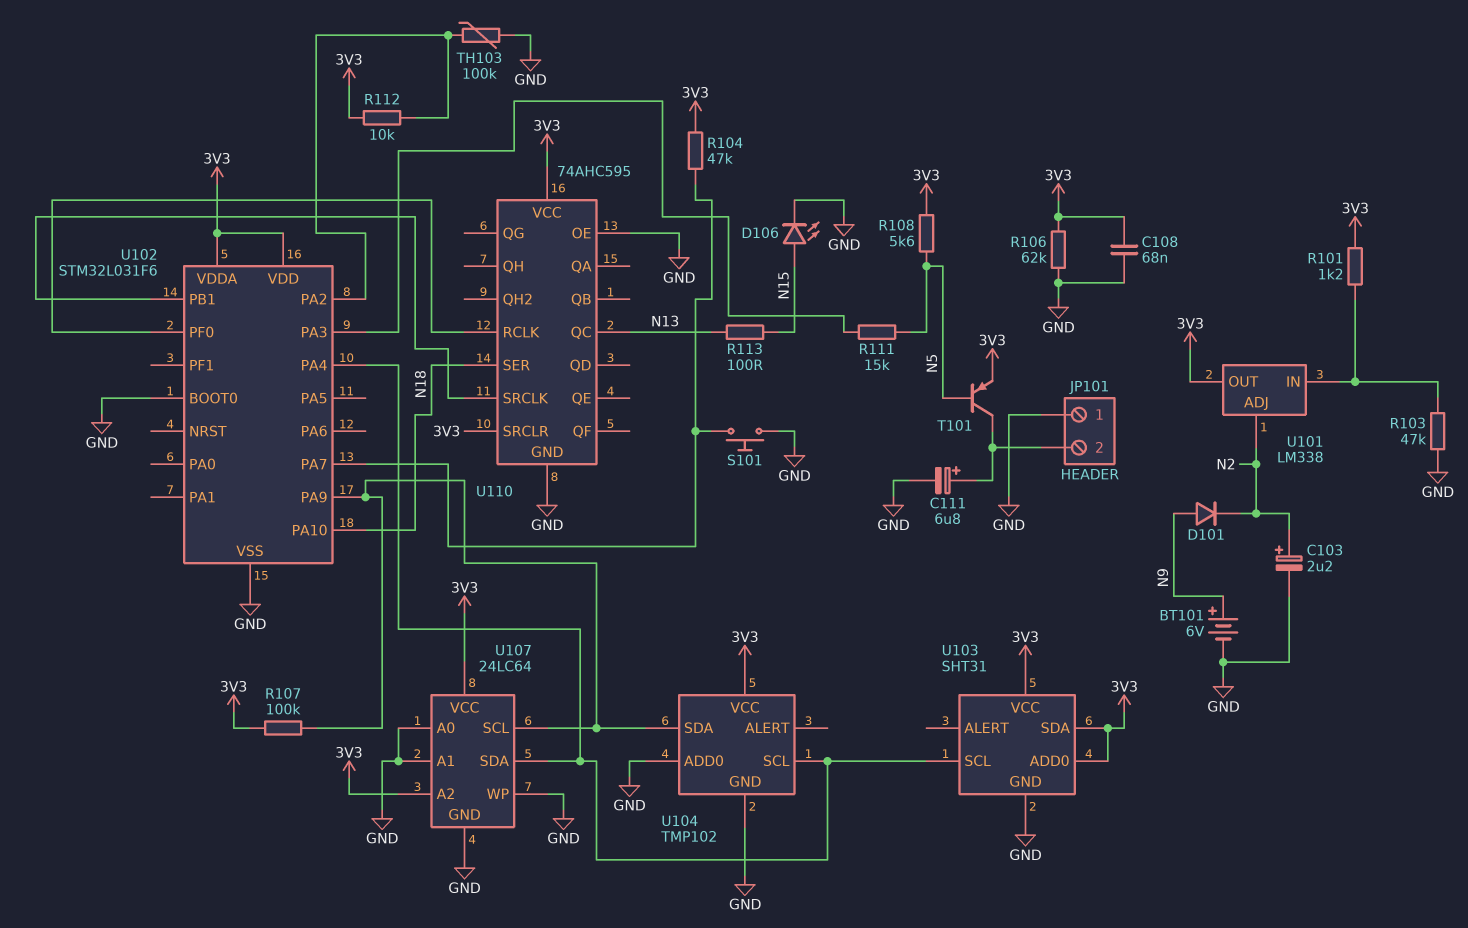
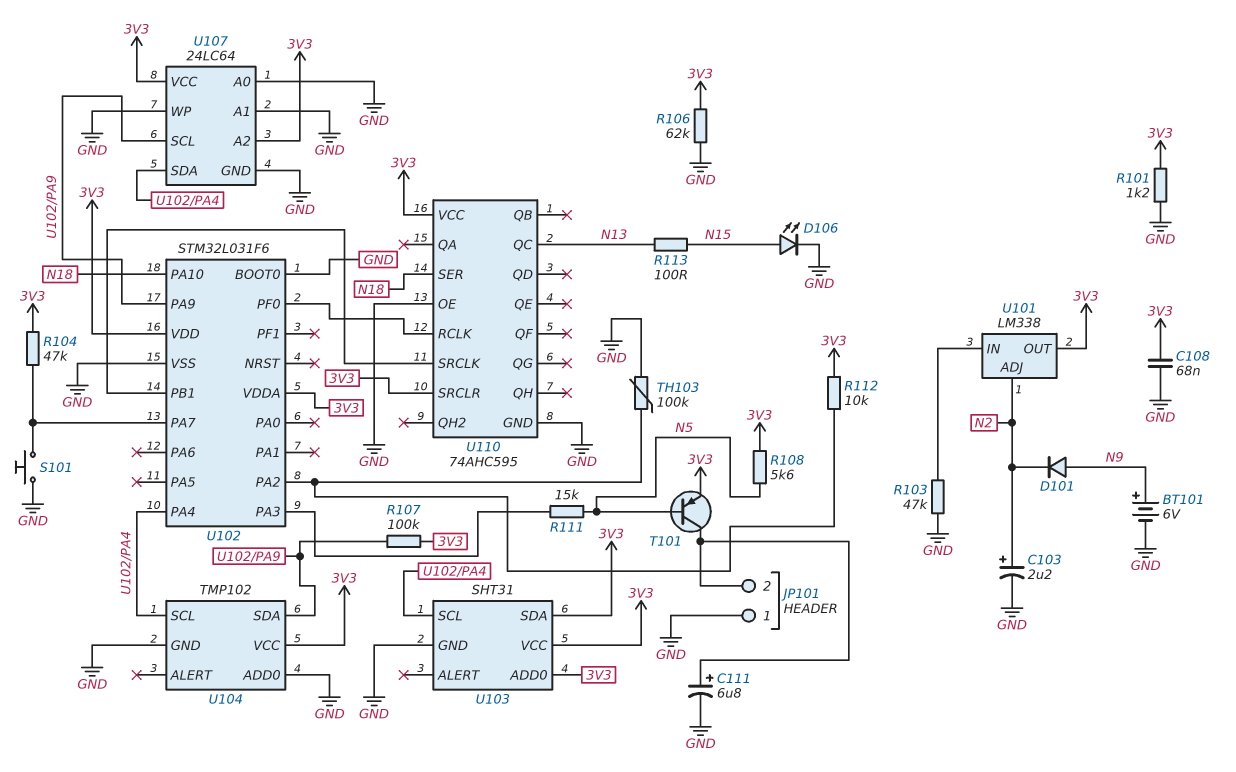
R101: 1.2k (3V3, U101/IN) -> 1.2k (3V3, GND)

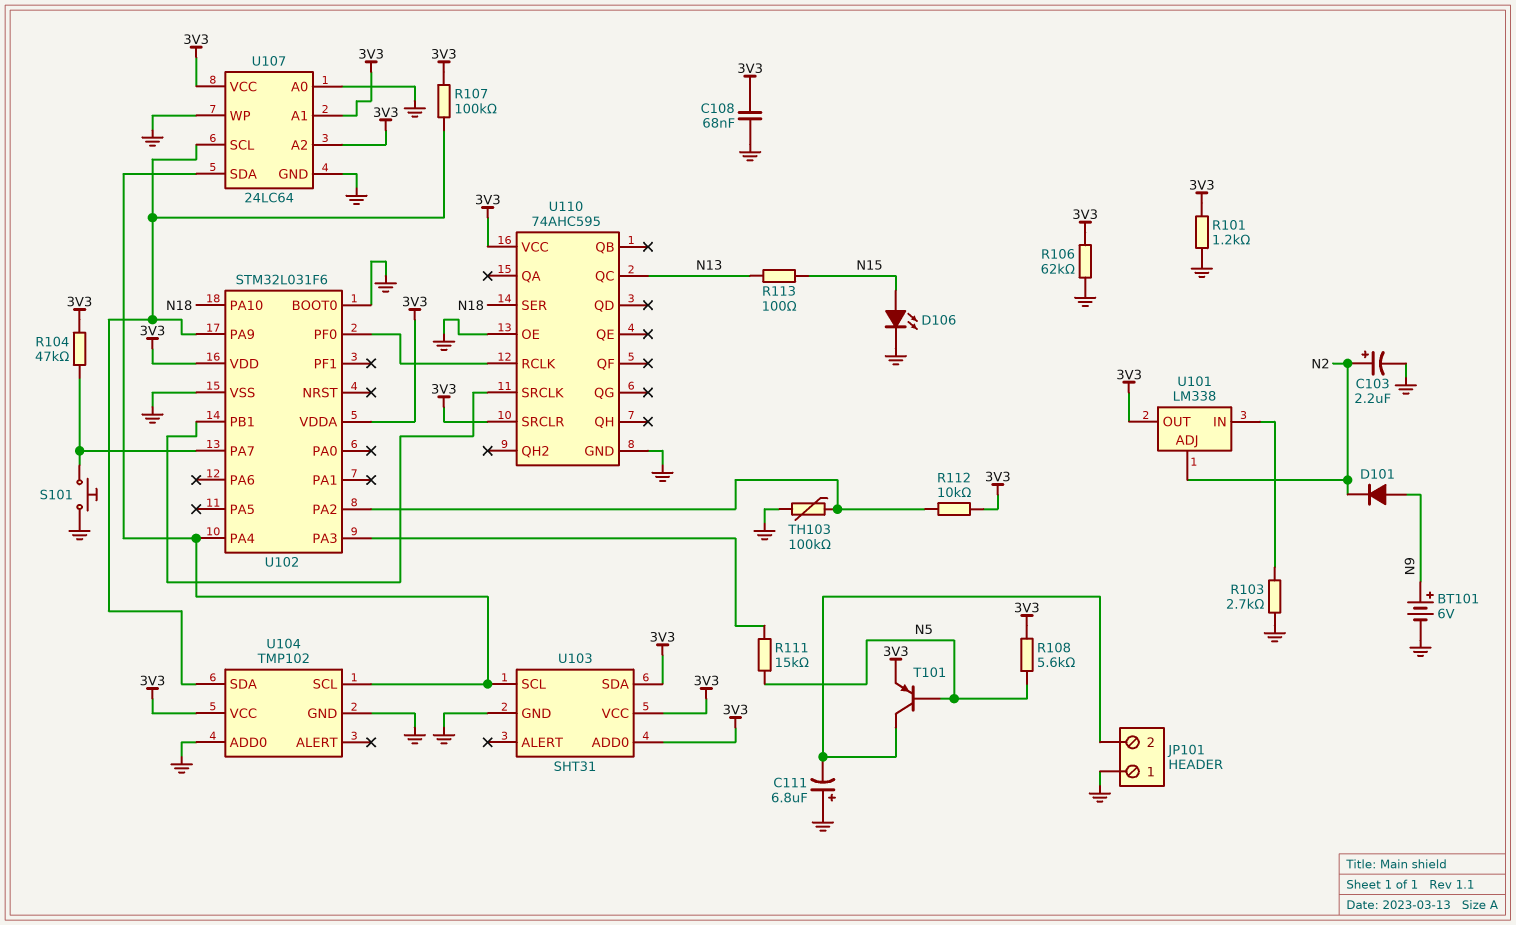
C111: 6.8uF (plus JP101/2, minus GND) -> 6.8uF (plus GND, minus JP101/2)
R103: 47k (GND, U101/IN) -> 2.7k (GND, U101/IN)
U107 pin A1: GND -> 3V3

